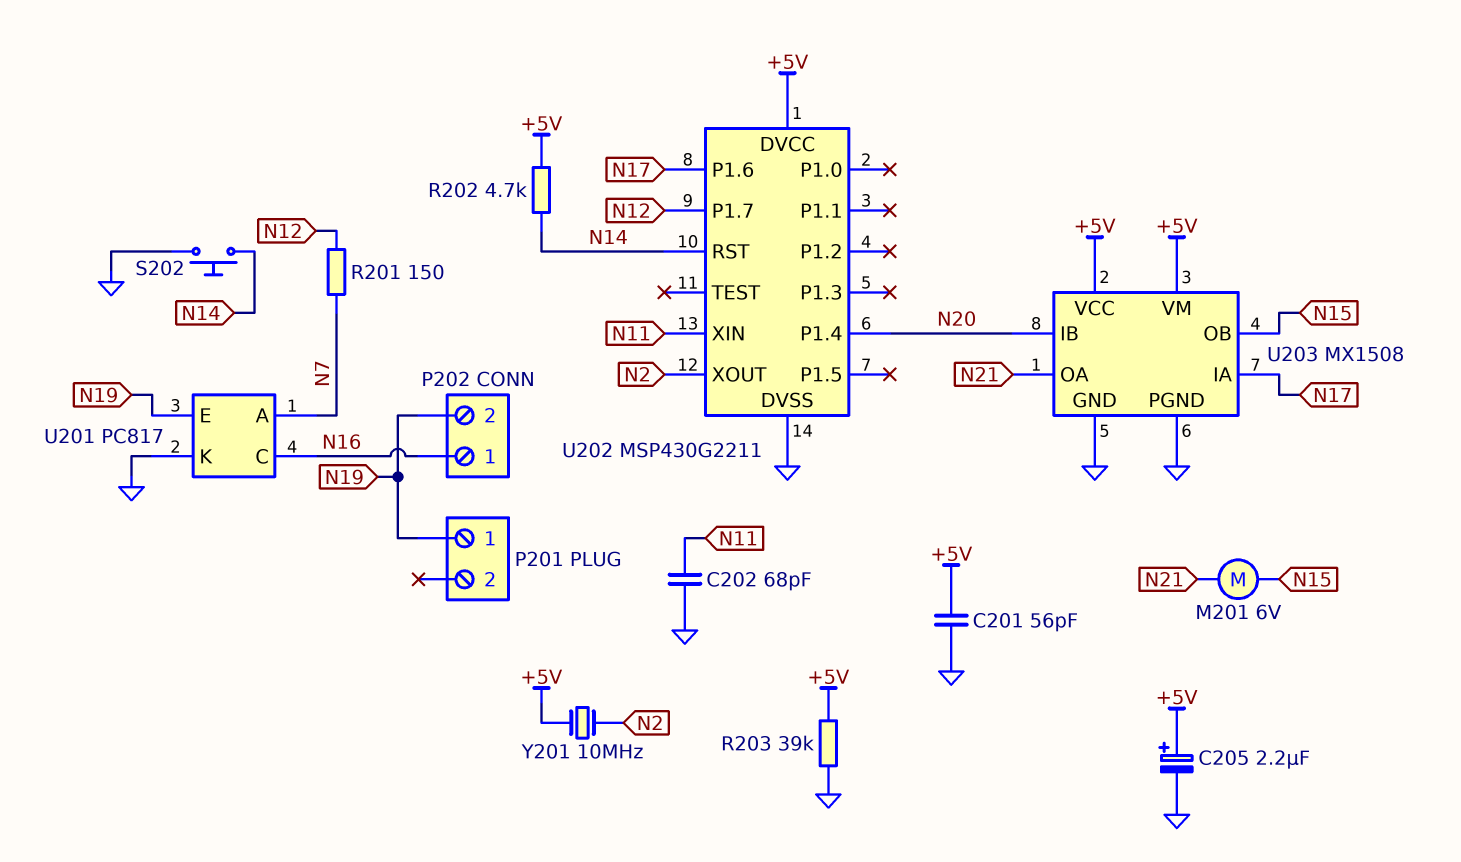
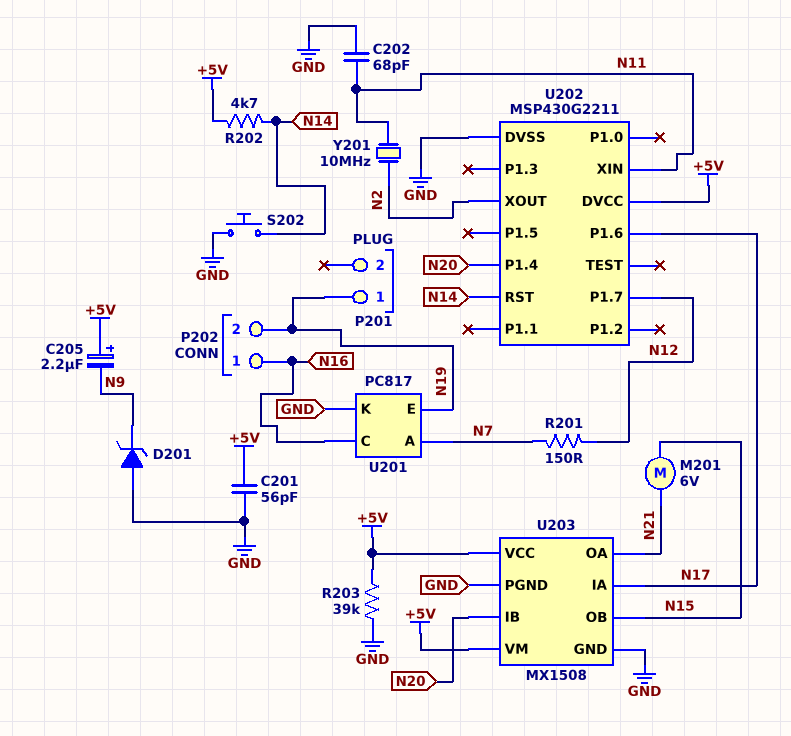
C205: 2.2uF (plus +5V, minus GND) -> 2.2uF (plus +5V, minus N9)
D201: none -> zener (A GND, K N9)
Y201: 10MHz (+5V, N2) -> 10MHz (N2, N11)

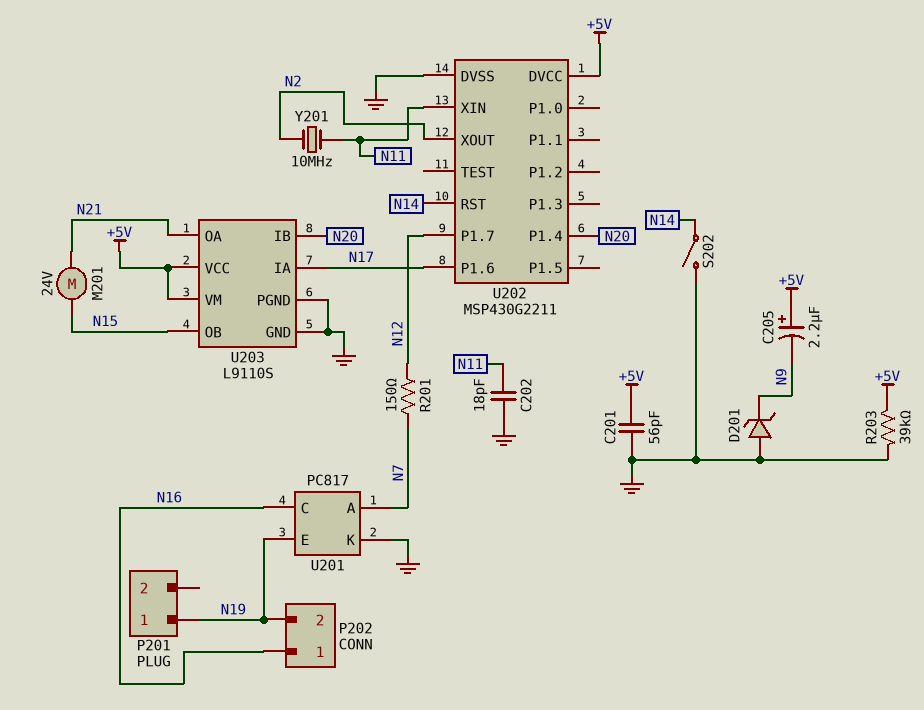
C202: 68pF (GND, N11) -> 18pF (GND, N11)
M201: motor 6V (N15, N21) -> motor 24V (N15, N21)
R202: 4.7k (+5V, N14) -> none
S202: button (GND, N14) -> switch (GND, N14)
U203: MX1508 -> L9110S

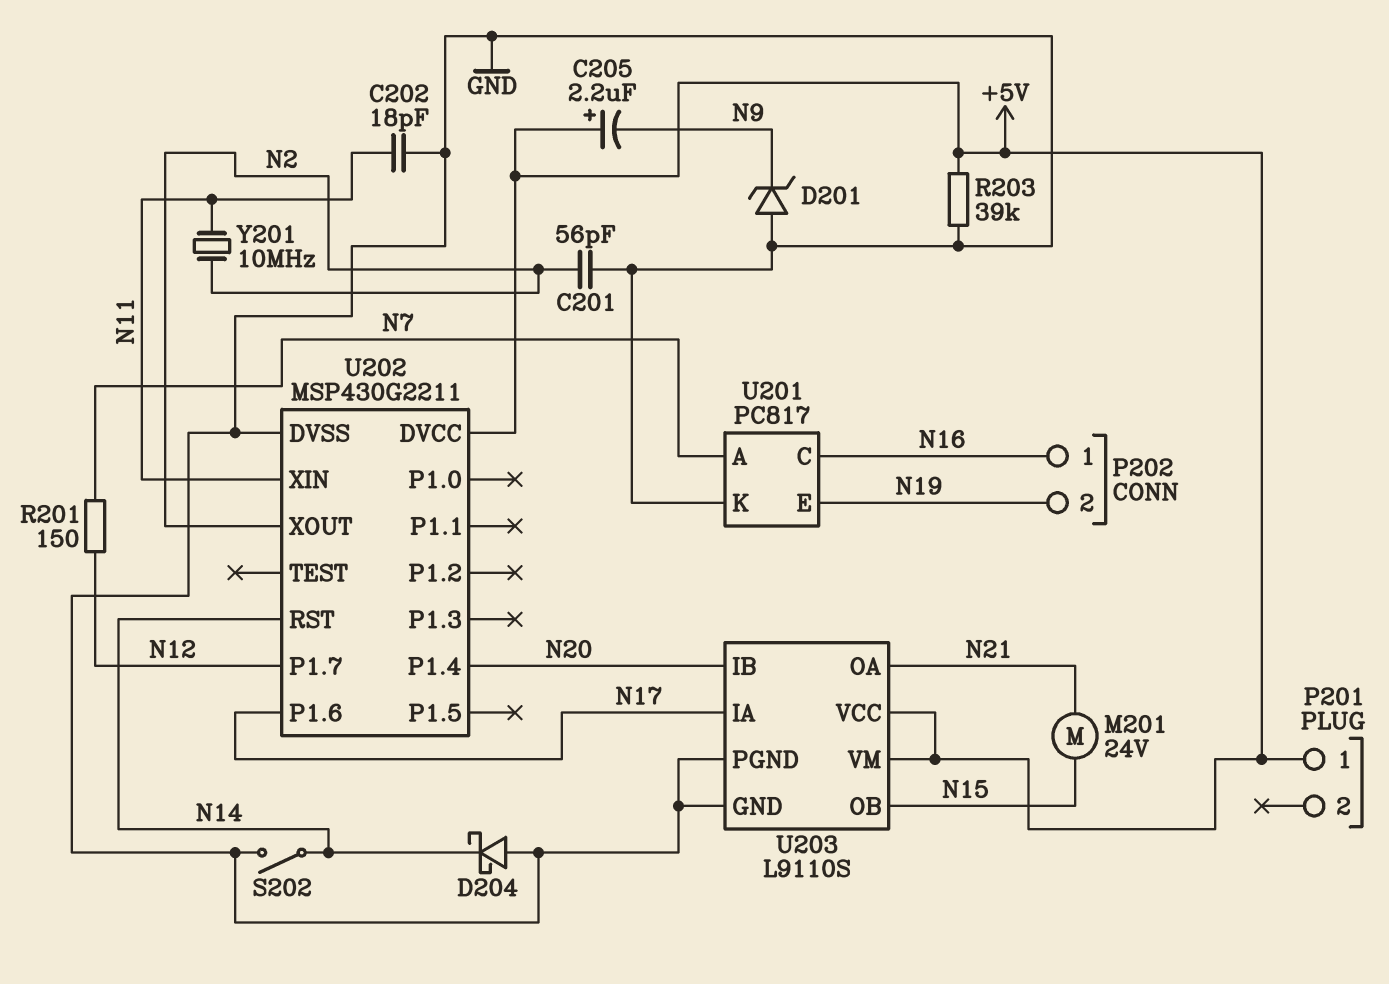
C201: 56pF (+5V, GND) -> 56pF (GND, N2)
D204: none -> schottky (A GND, K N14)
P201 pin 1: N19 -> +5V

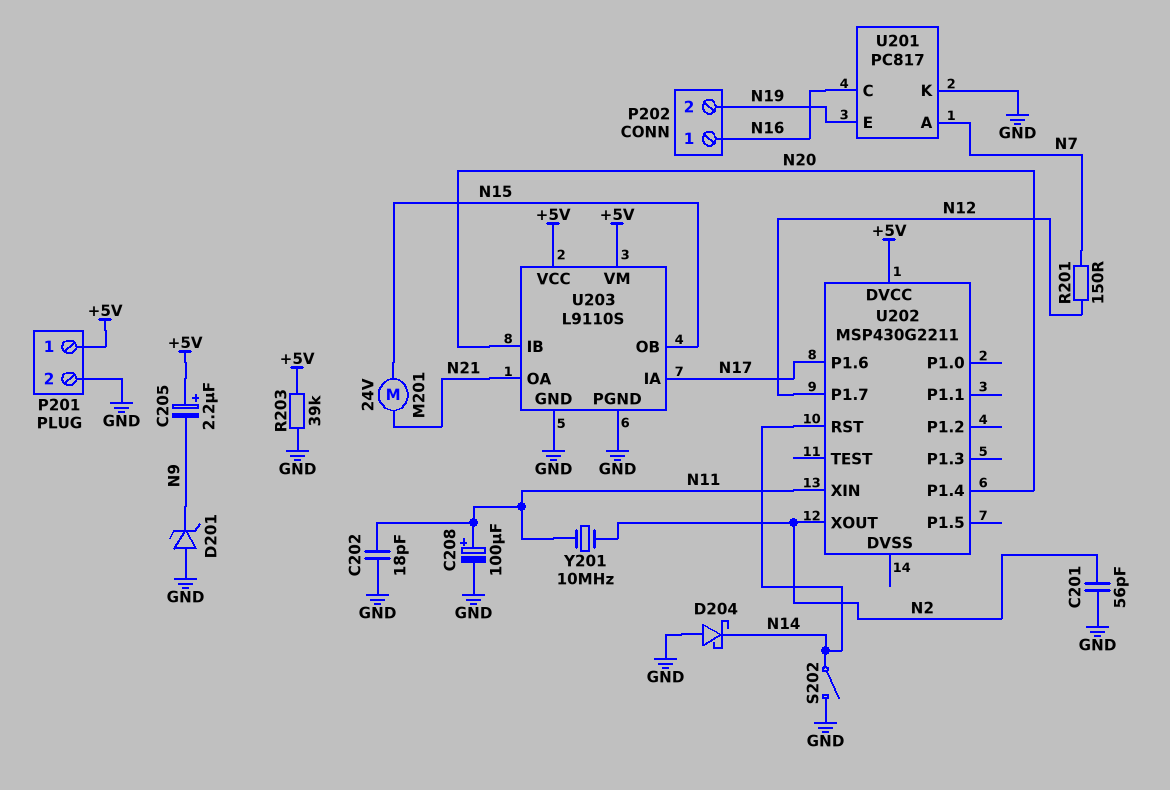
C208: none -> 100uF (plus N11, minus GND)
P201 pin 2: none -> GND
U202 pin DVSS: GND -> none

